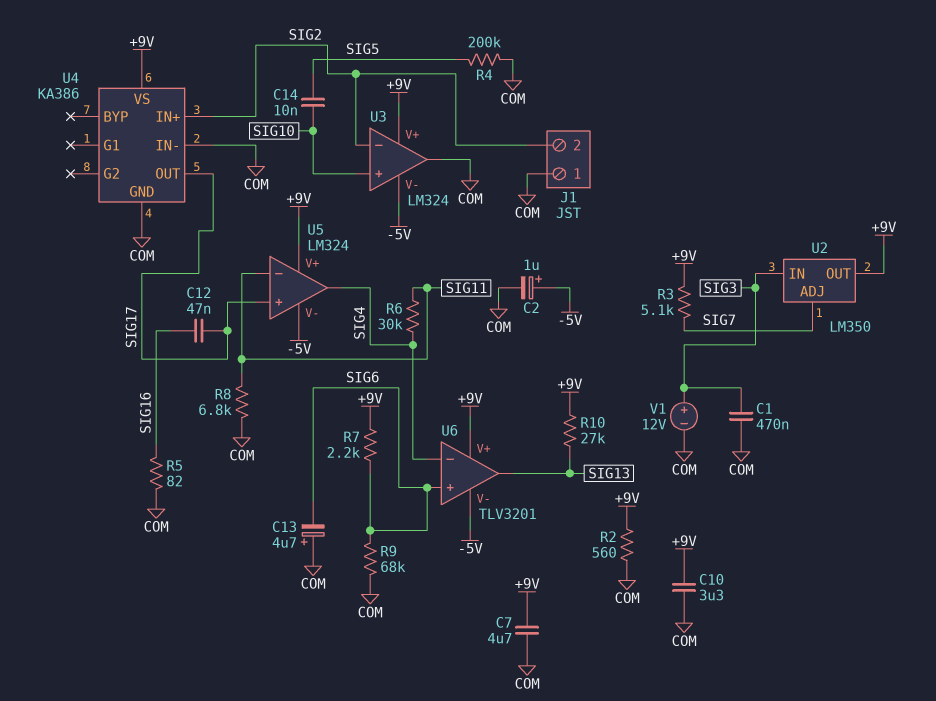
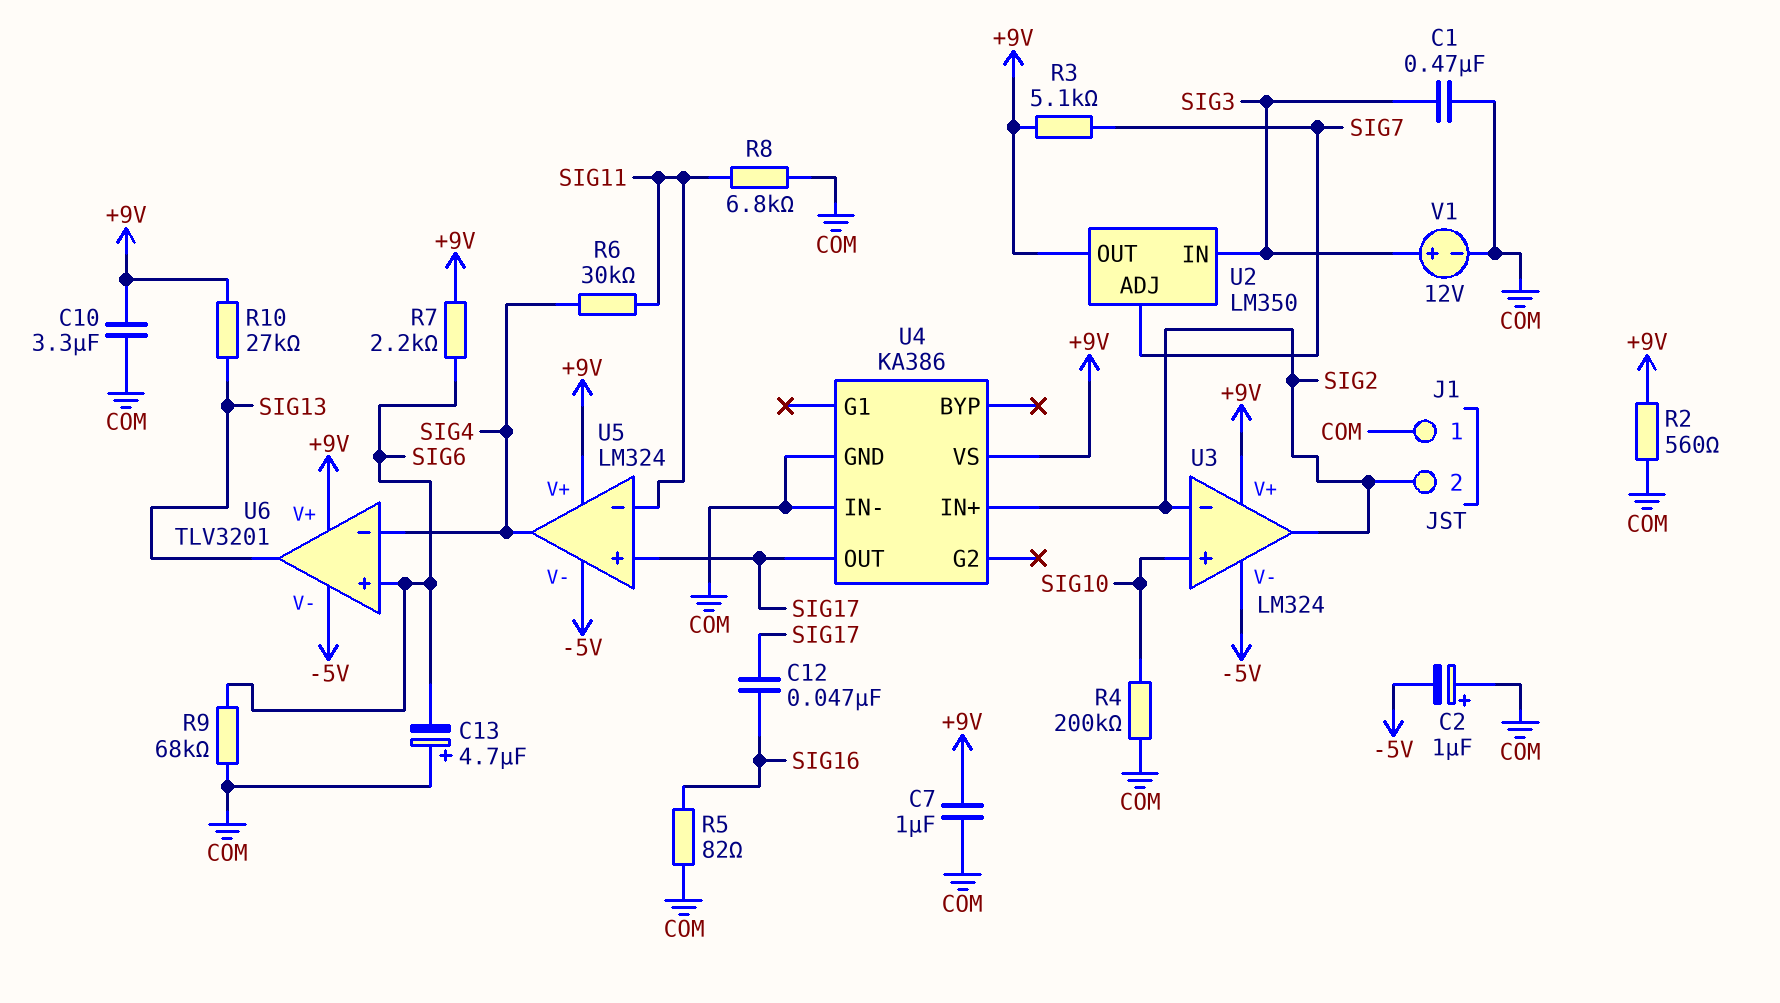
C2: 1uF (plus -5V, minus COM) -> 1uF (plus COM, minus -5V)
C7: 4.7uF (+9V, COM) -> 1uF (+9V, COM)
C14: 10nF (SIG5, SIG10) -> none
R4: 200k (COM, SIG5) -> 200k (COM, SIG10)
U3 pin out: COM -> SIG2

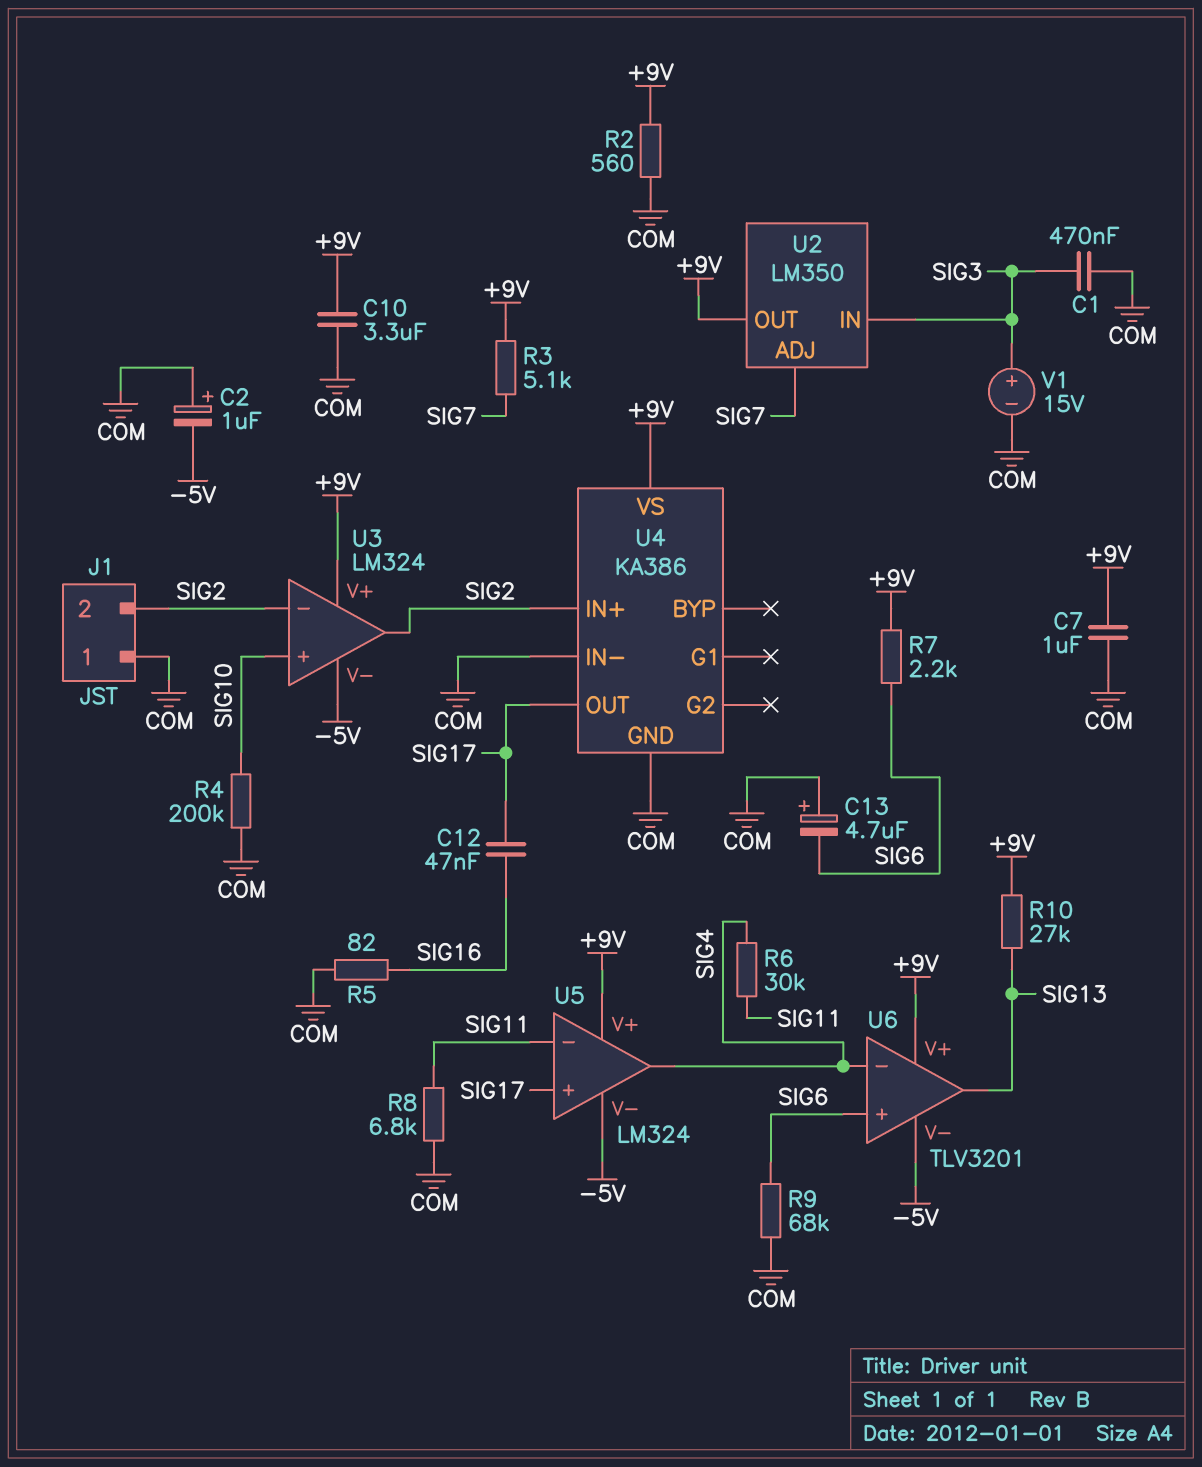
V1: 12V (plus SIG3, minus COM) -> 15V (plus SIG3, minus COM)

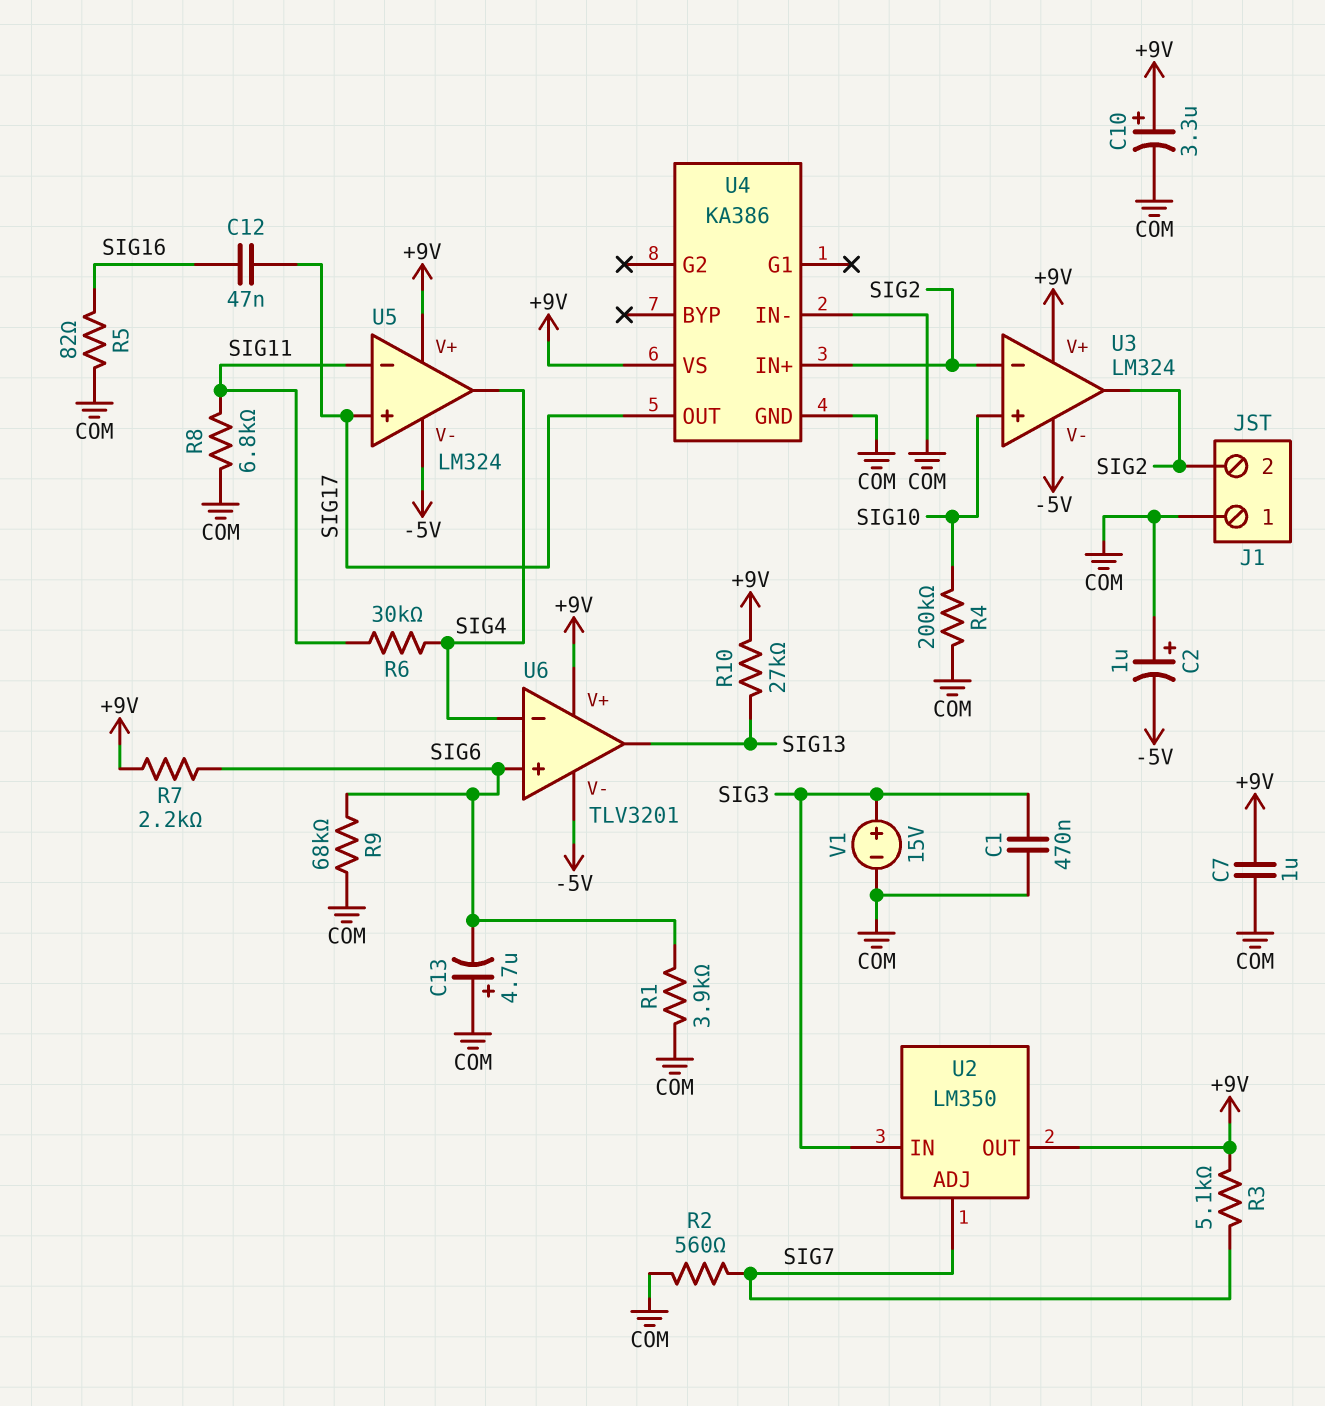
C10: 3.3uF (+9V, COM) -> 3.3uF (plus +9V, minus COM)
R1: none -> 3.9k (COM, SIG6)
R2: 560 (+9V, COM) -> 560 (COM, SIG7)

